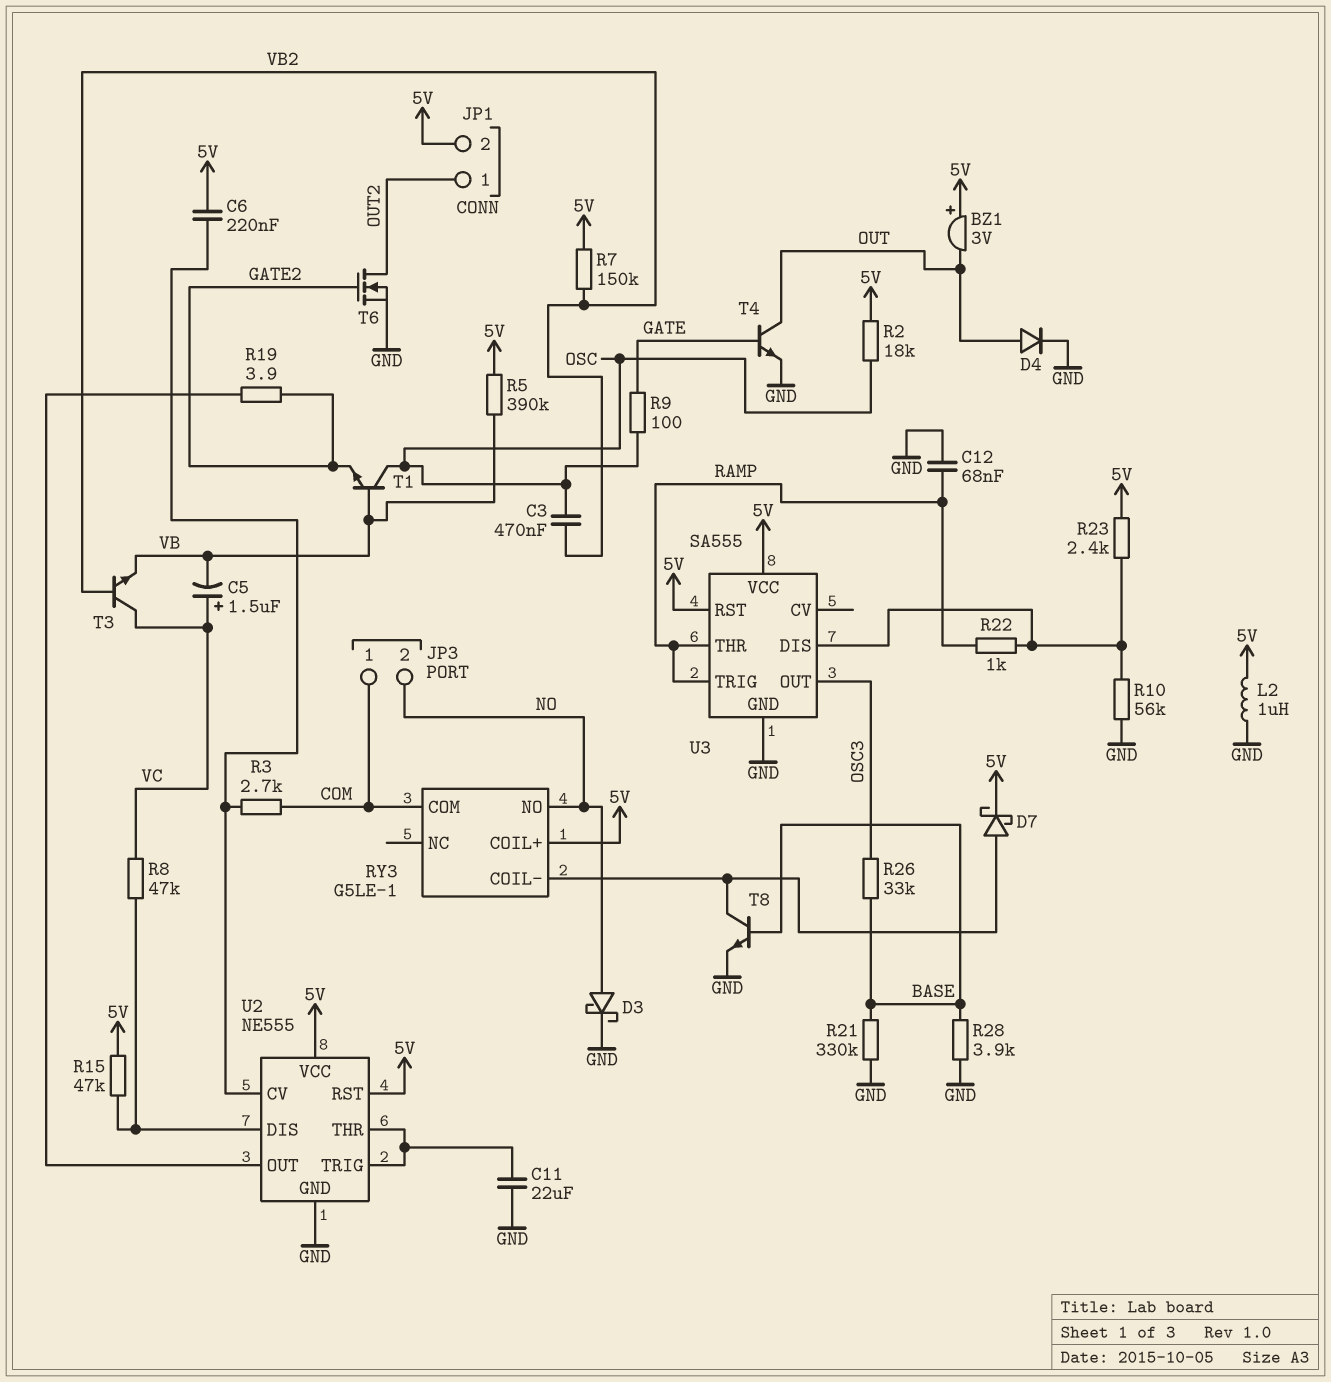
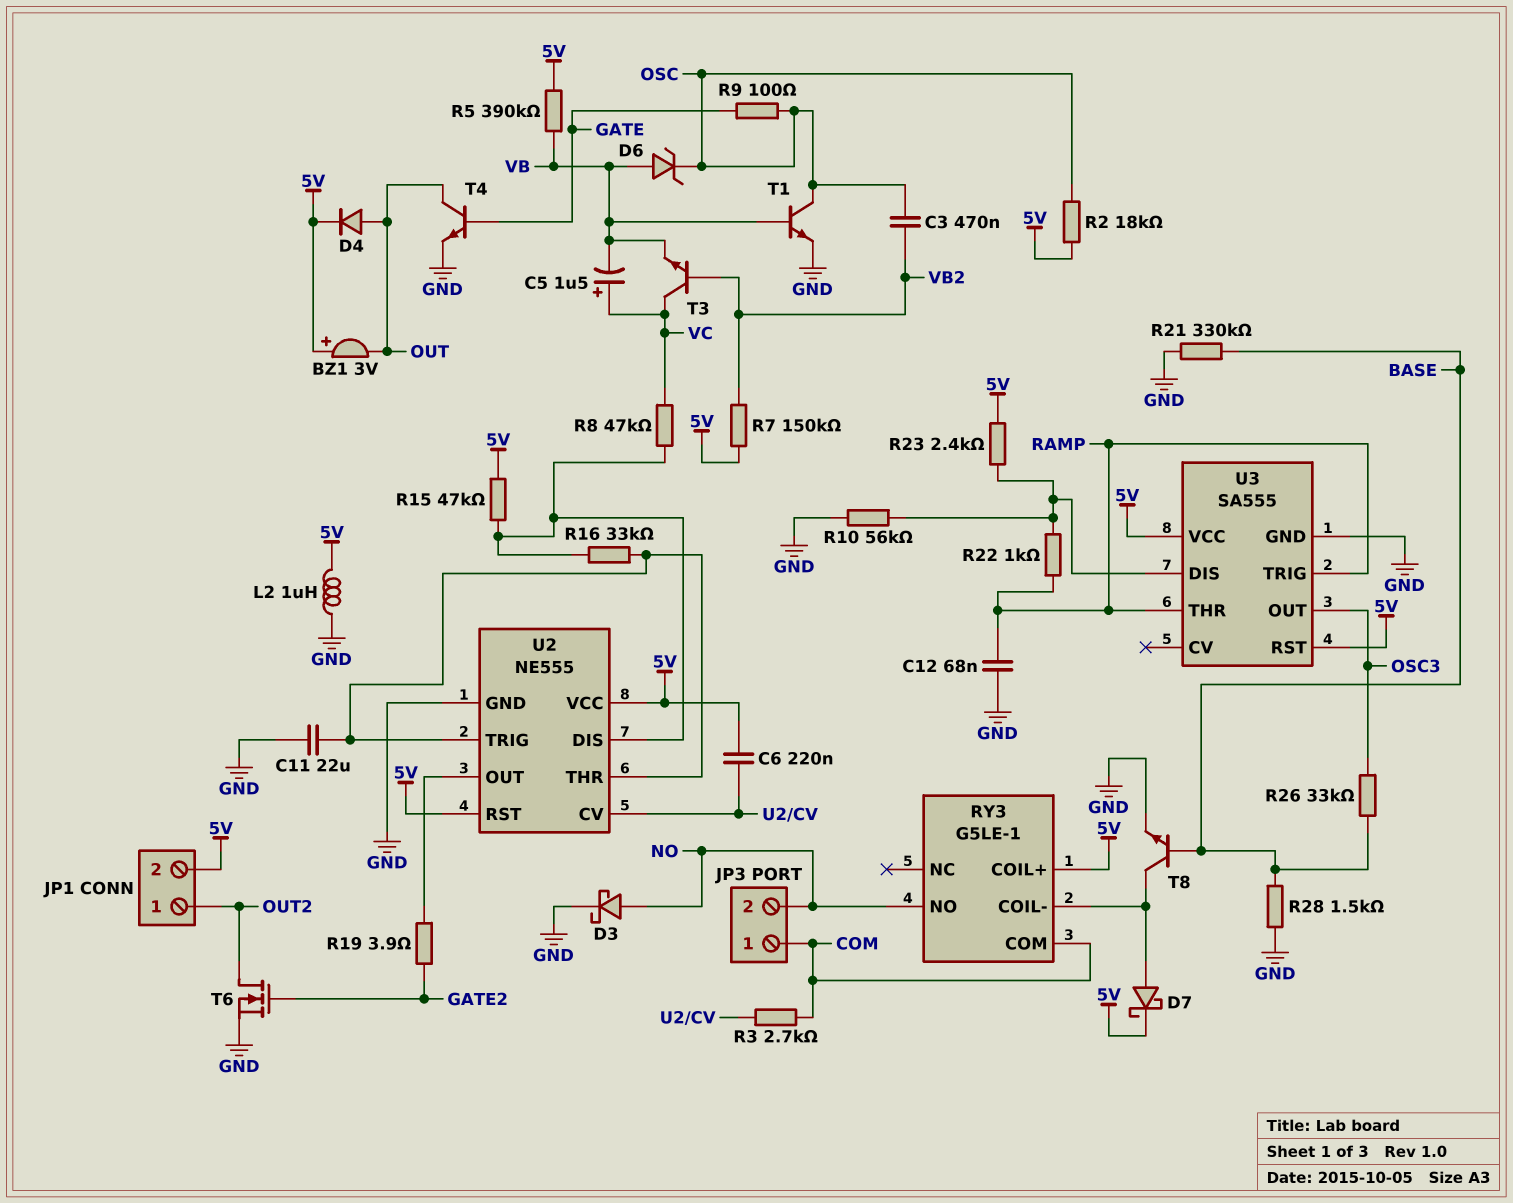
D4: diode (A OUT, K GND) -> diode (A OUT, K 5V)
D6: none -> zener (A VB, K OSC)
R16: none -> 33k (U2/DIS, U2/THR)
R28: 3.9k (BASE, GND) -> 1.5k (BASE, GND)
T1: NPN (B VB, C OSC, E GATE2) -> NPN (B VB, C OSC, E GND)

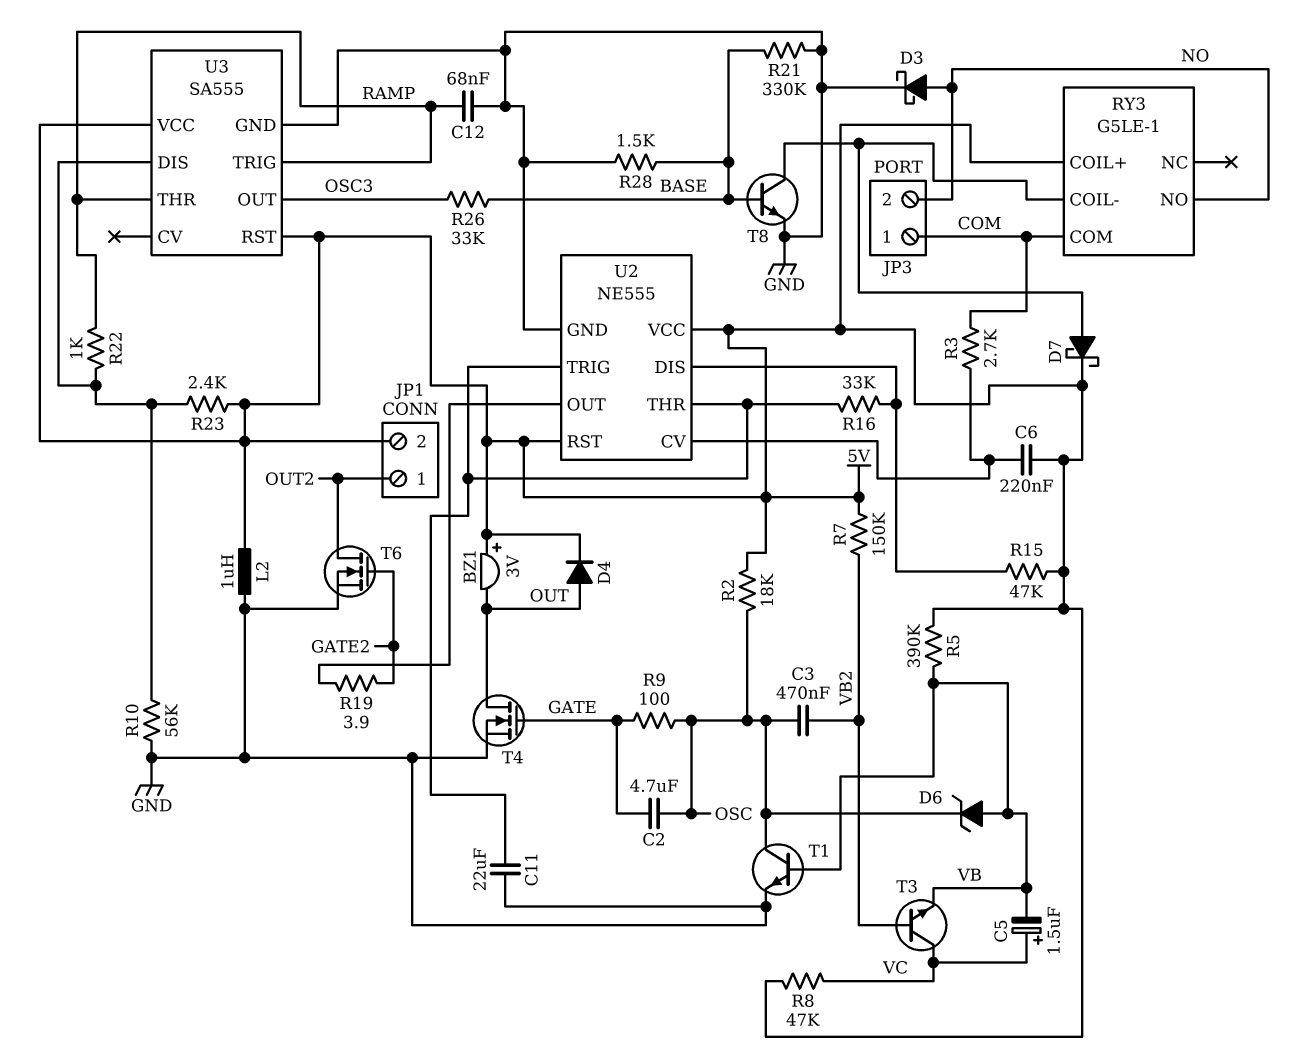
C2: none -> 4.7uF (GATE, OSC)
R8: 47k (U2/DIS, VC) -> 47k (5V, VC)
T4: NPN (B GATE, C OUT, E GND) -> NMOS (G GATE, D OUT, S GND)

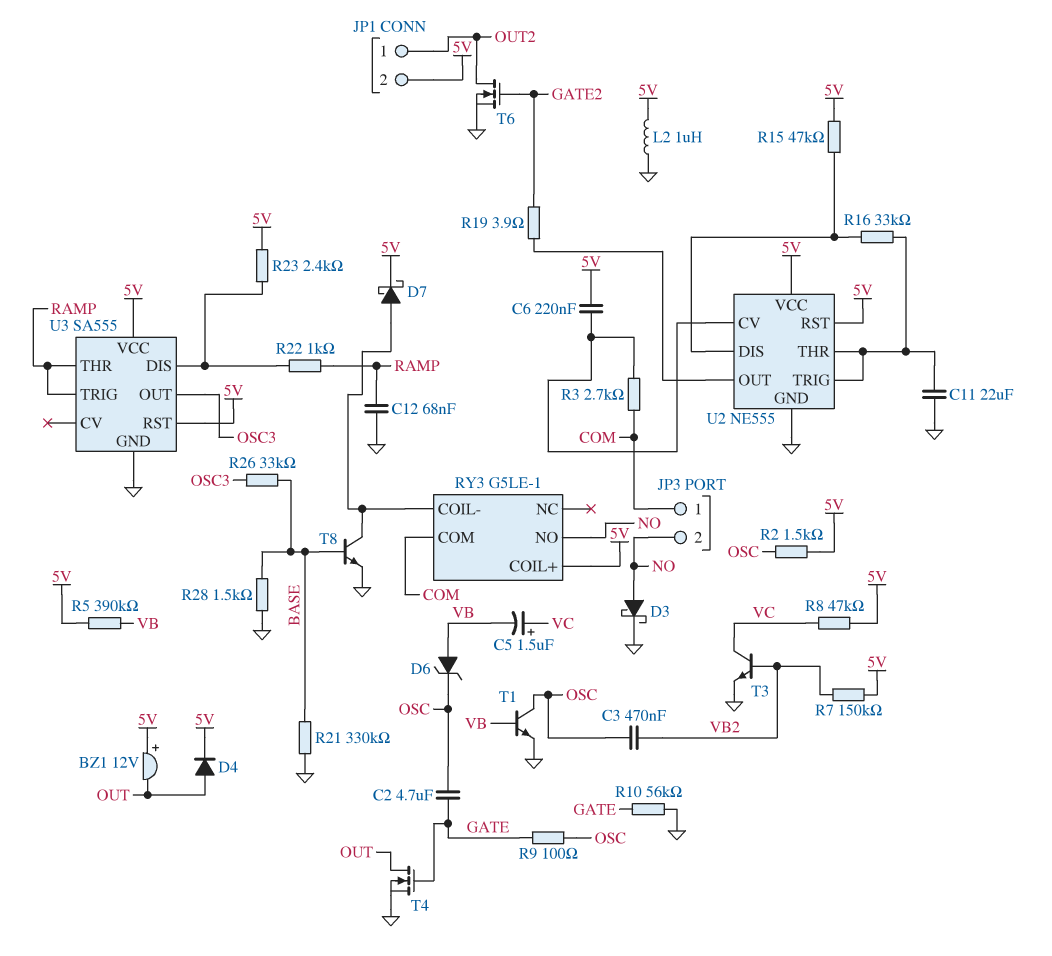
BZ1: buzzer 3V (plus 5V, minus OUT) -> buzzer 12V (plus 5V, minus OUT)
R2: 18k (5V, OSC) -> 1.5k (5V, OSC)
R10: 56k (GND, U3/DIS) -> 56k (GATE, GND)
T3: NPN (B VB2, C VC, E VB) -> NPN (B VB2, C VC, E GND)

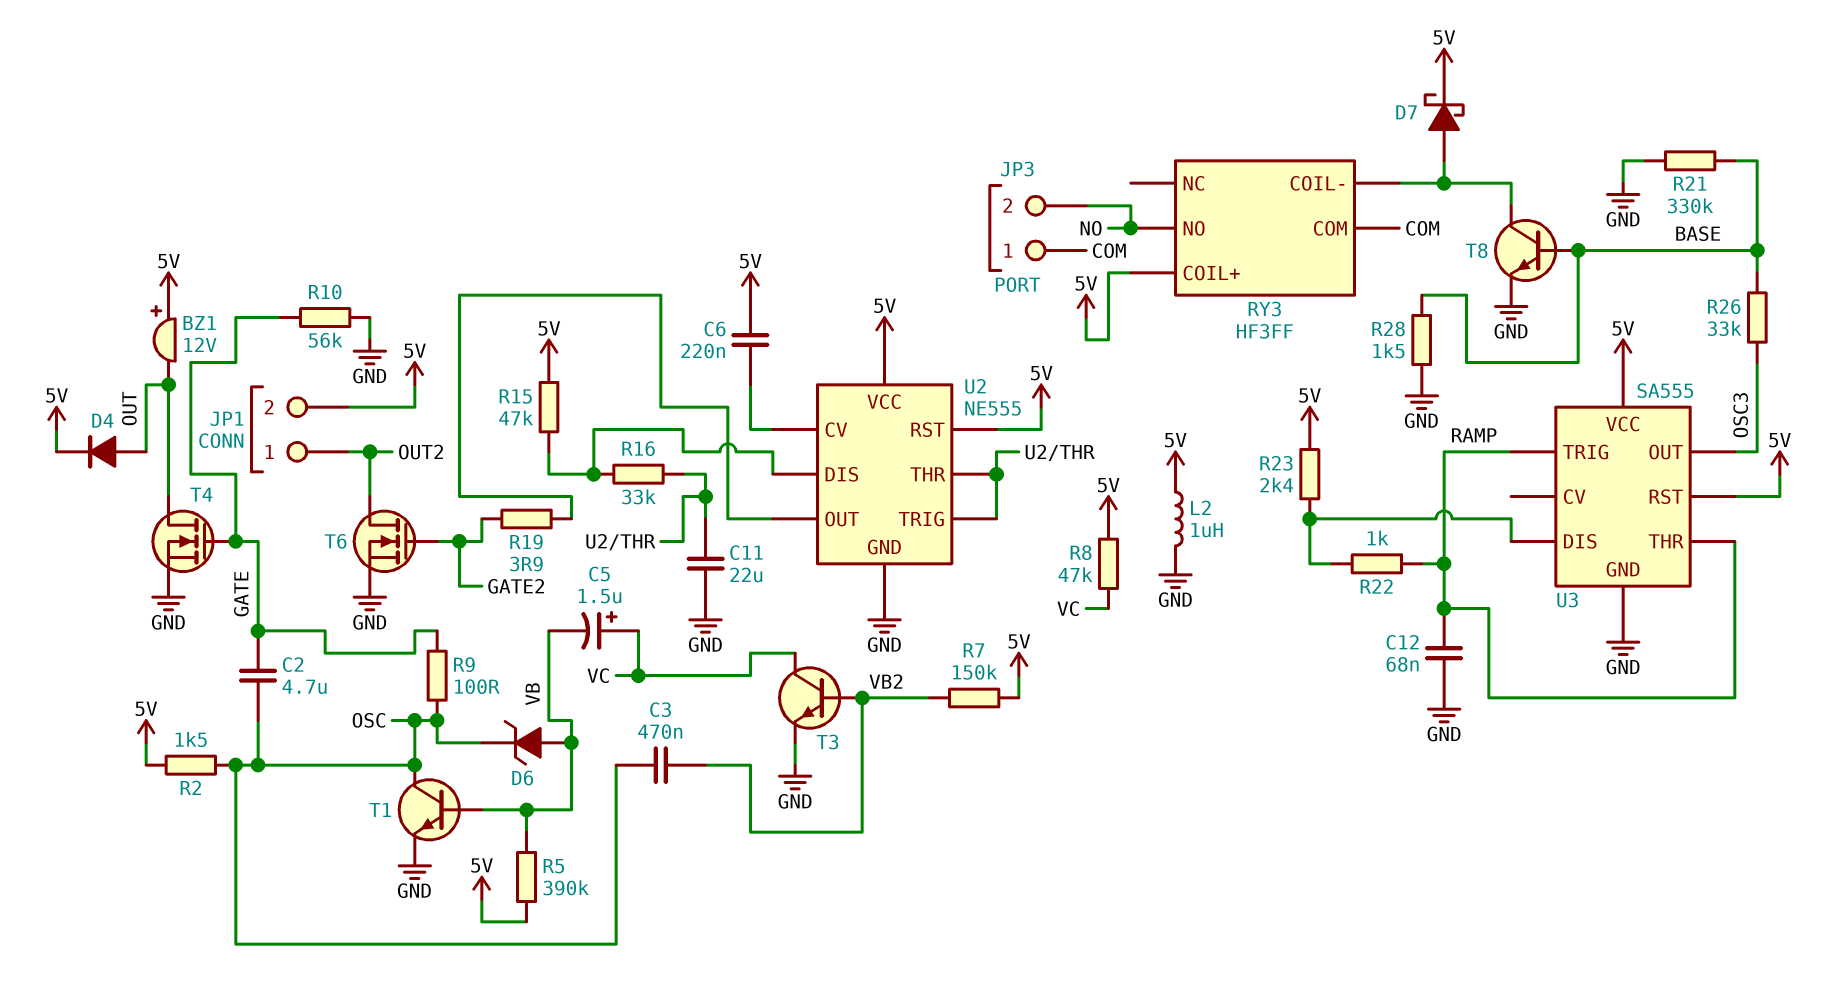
D3: schottky (A NO, K GND) -> none
R3: 2.7k (COM, U2/CV) -> none
RY3: G5LE-1 -> HF3FF

